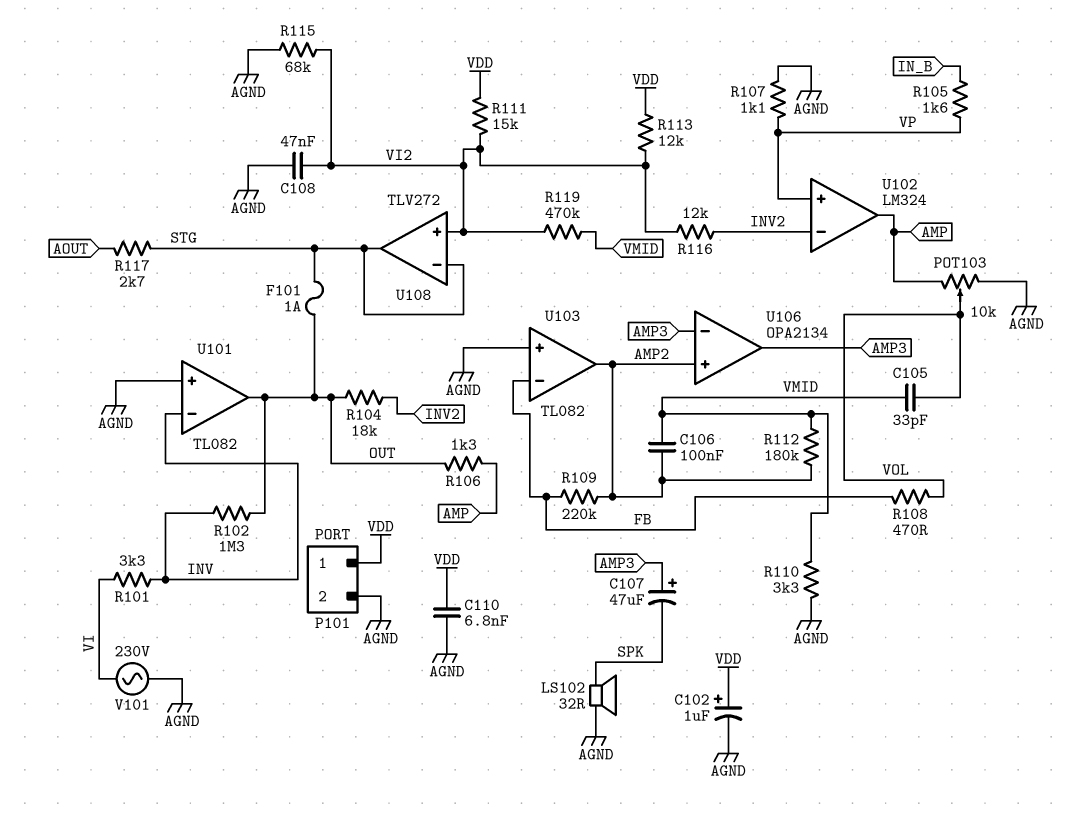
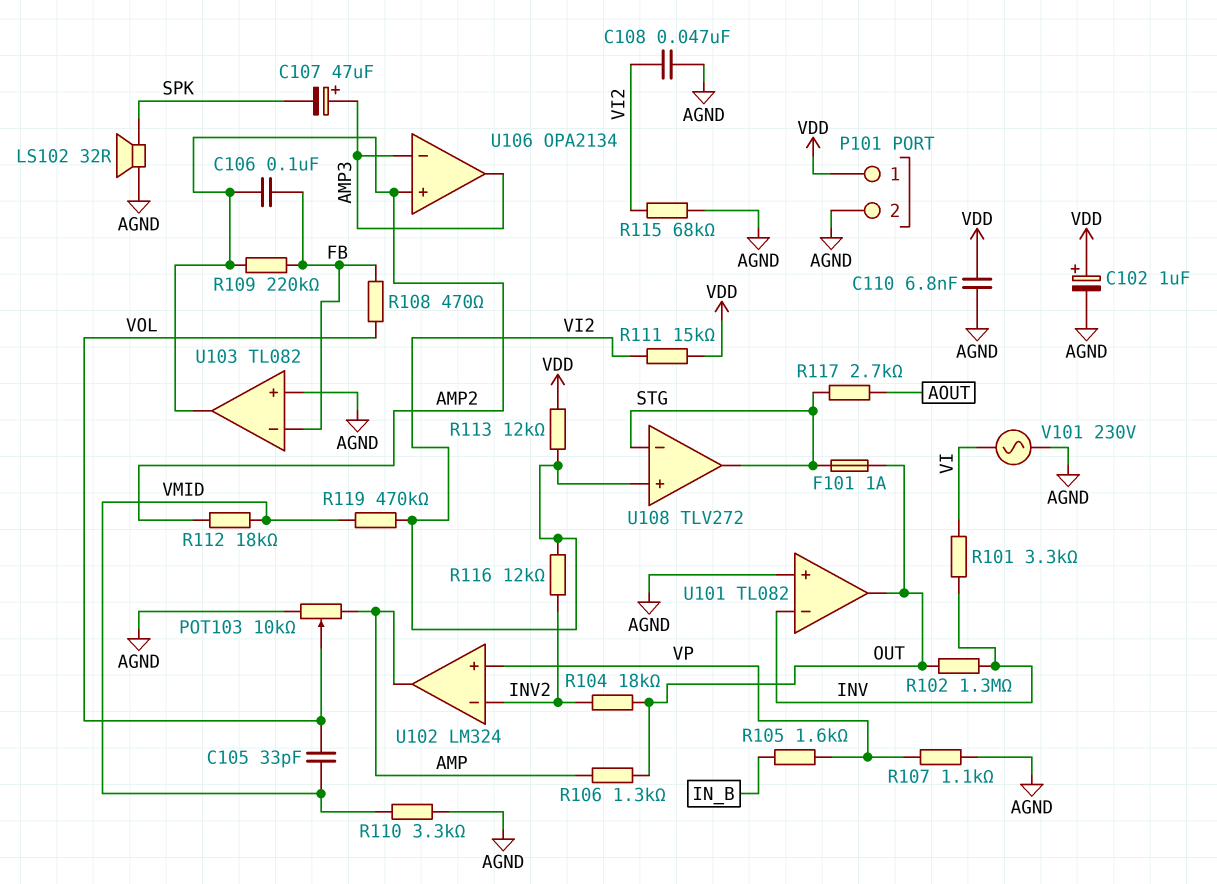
C106: 100nF (AMP2, VMID) -> 100nF (AMP2, FB)
R112: 180k (AMP2, VMID) -> 18k (AMP2, VMID)

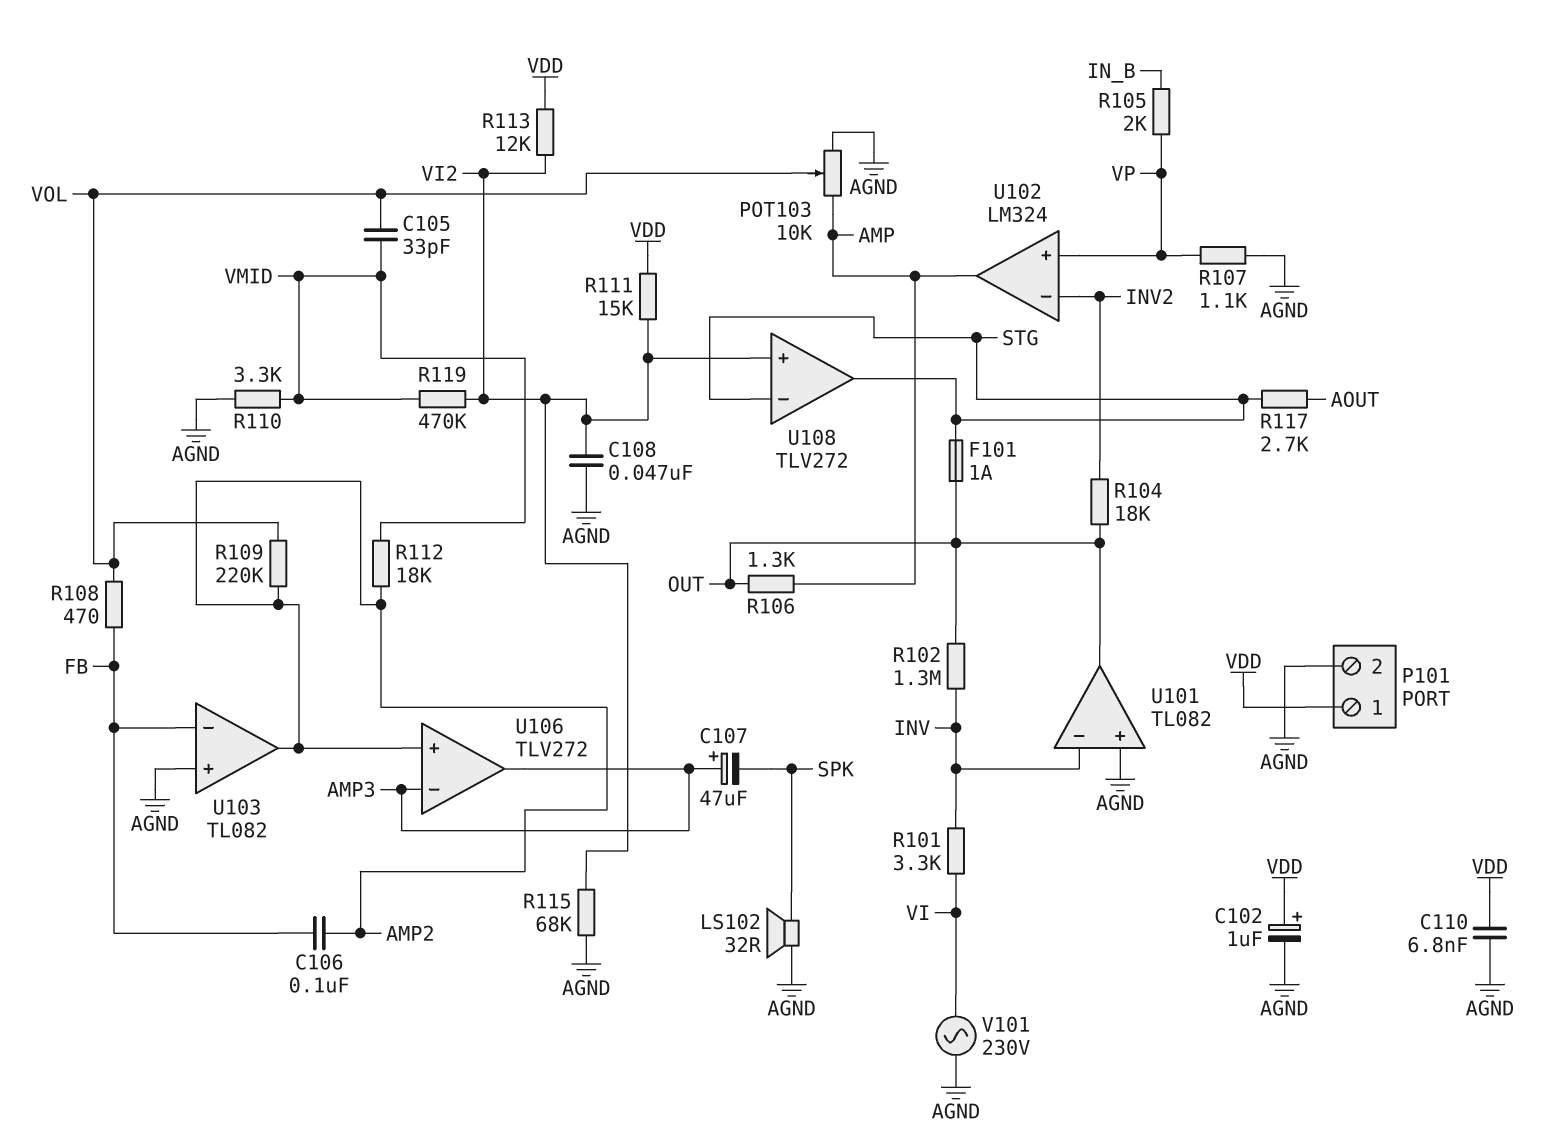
R105: 1.6k (IN_B, VP) -> 2k (IN_B, VP)
R109: 220k (AMP2, FB) -> 220k (AMP2, VOL)
R116: 12k (INV2, VI2) -> none
U106: OPA2134 -> TLV272

